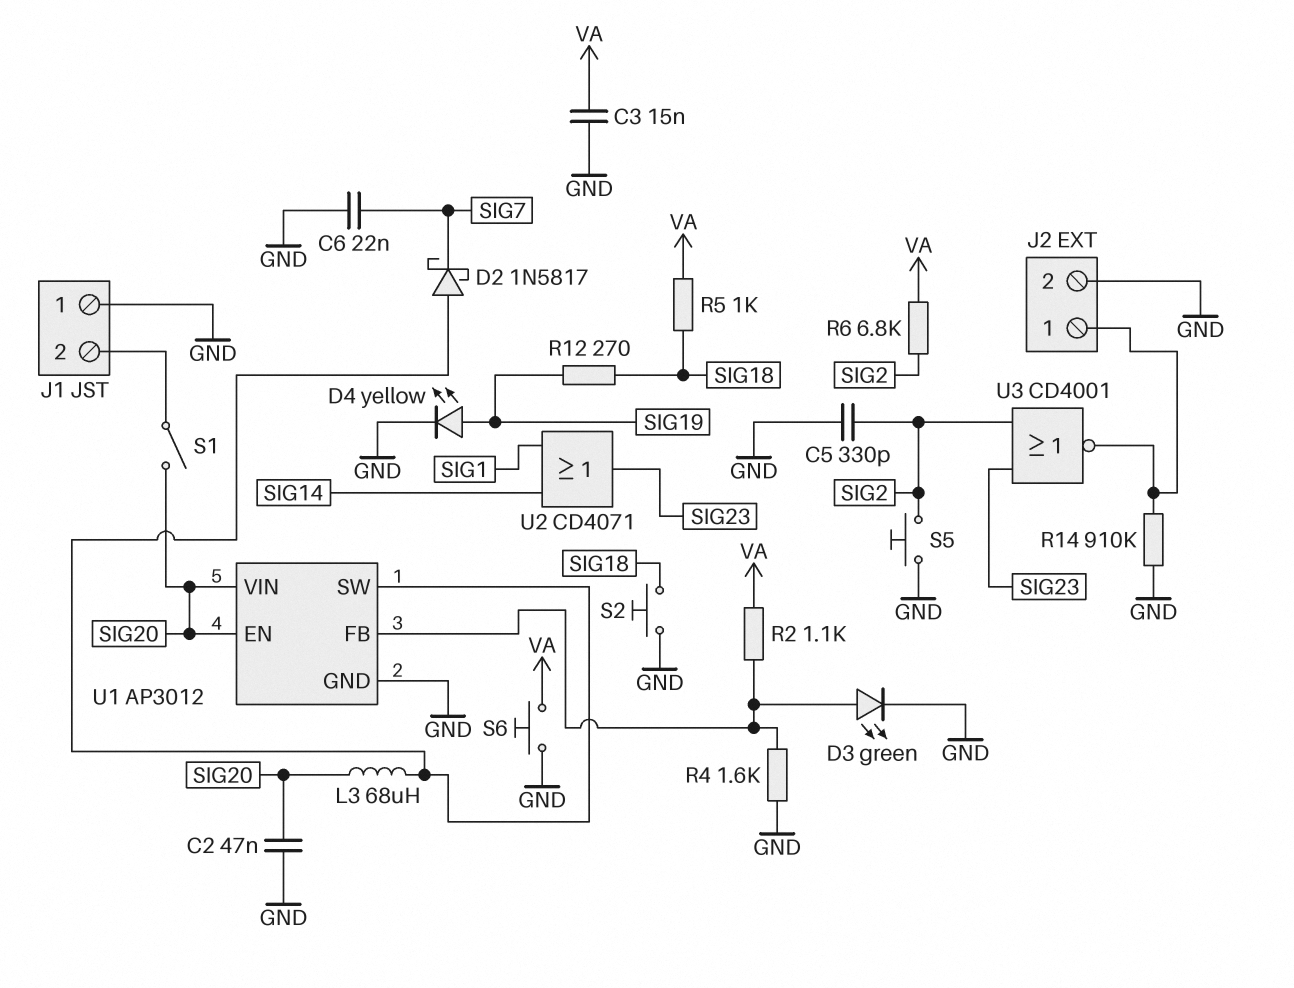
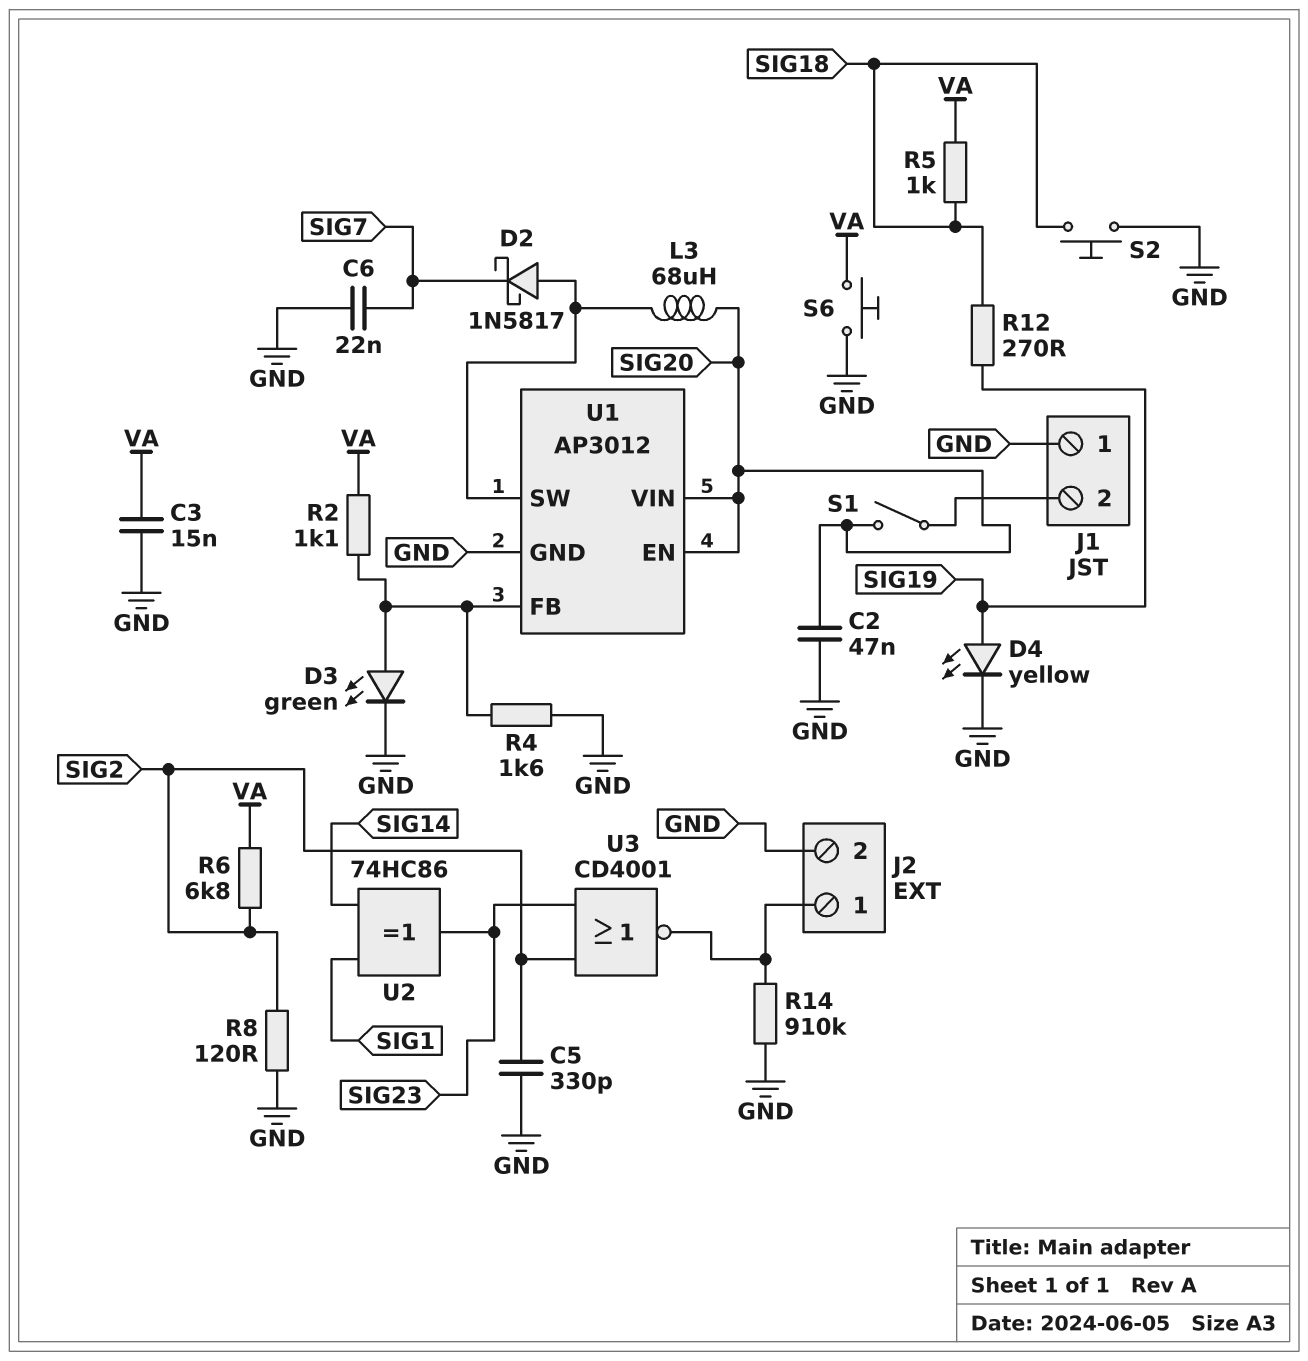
R8: none -> 120 (GND, SIG2)
S5: button (GND, SIG2) -> none
U2: OR CD4071 (in SIG1, in SIG14, out SIG23) -> XOR 74HC86 (in SIG1, in SIG14, out SIG23)

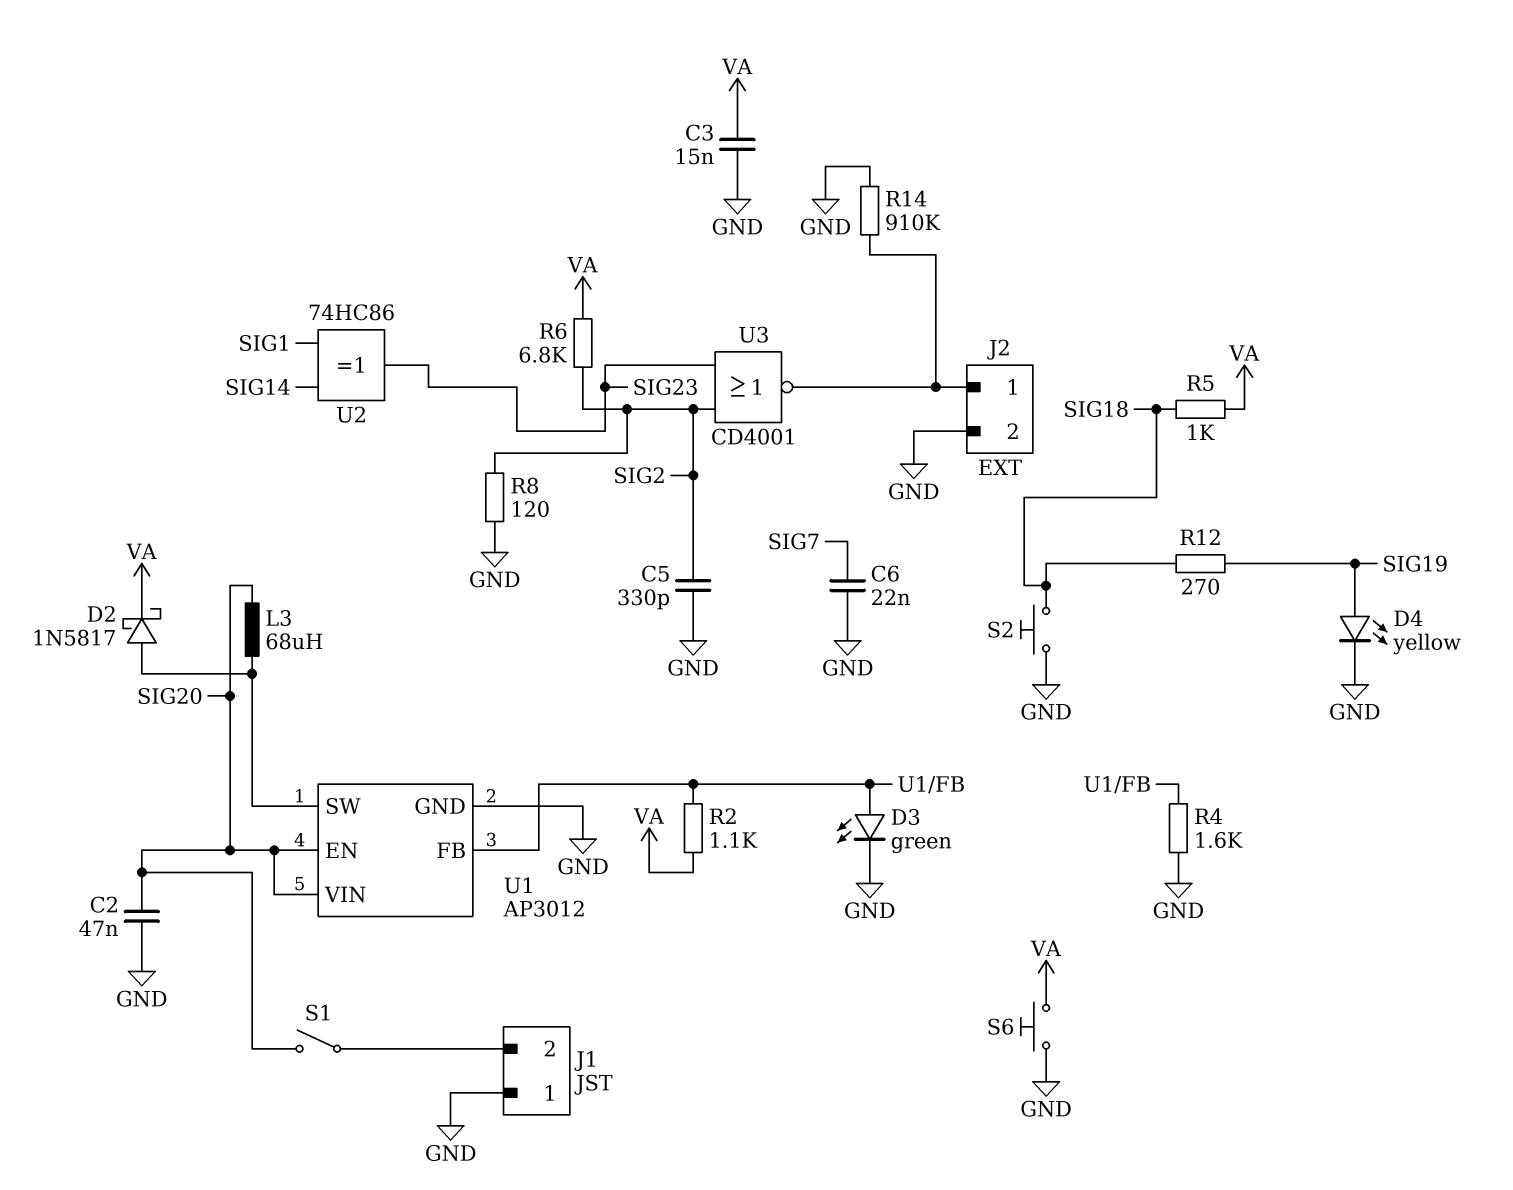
D2: schottky 1N5817 (A U1/SW, K SIG7) -> schottky 1N5817 (A U1/SW, K VA)

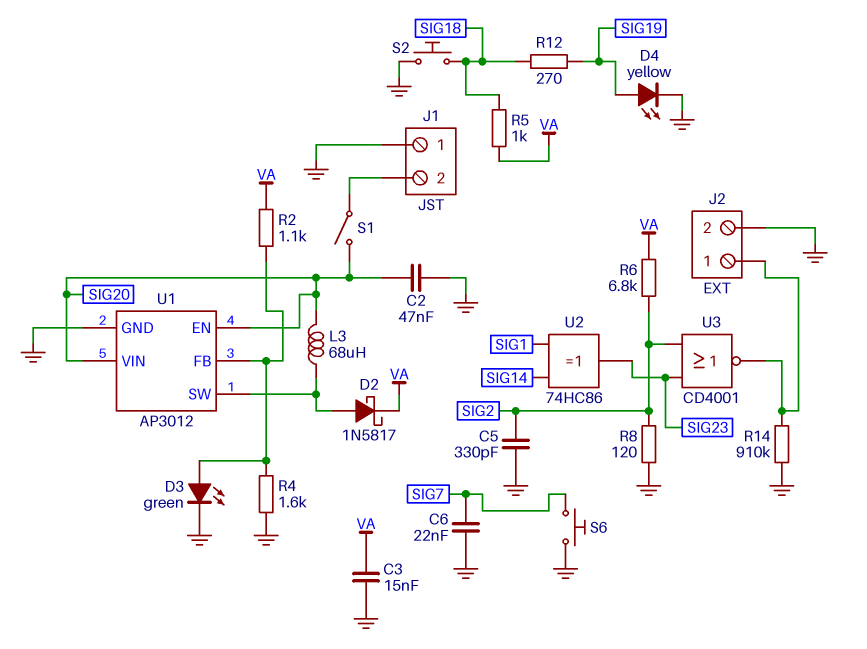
S6: button (GND, VA) -> button (GND, SIG7)

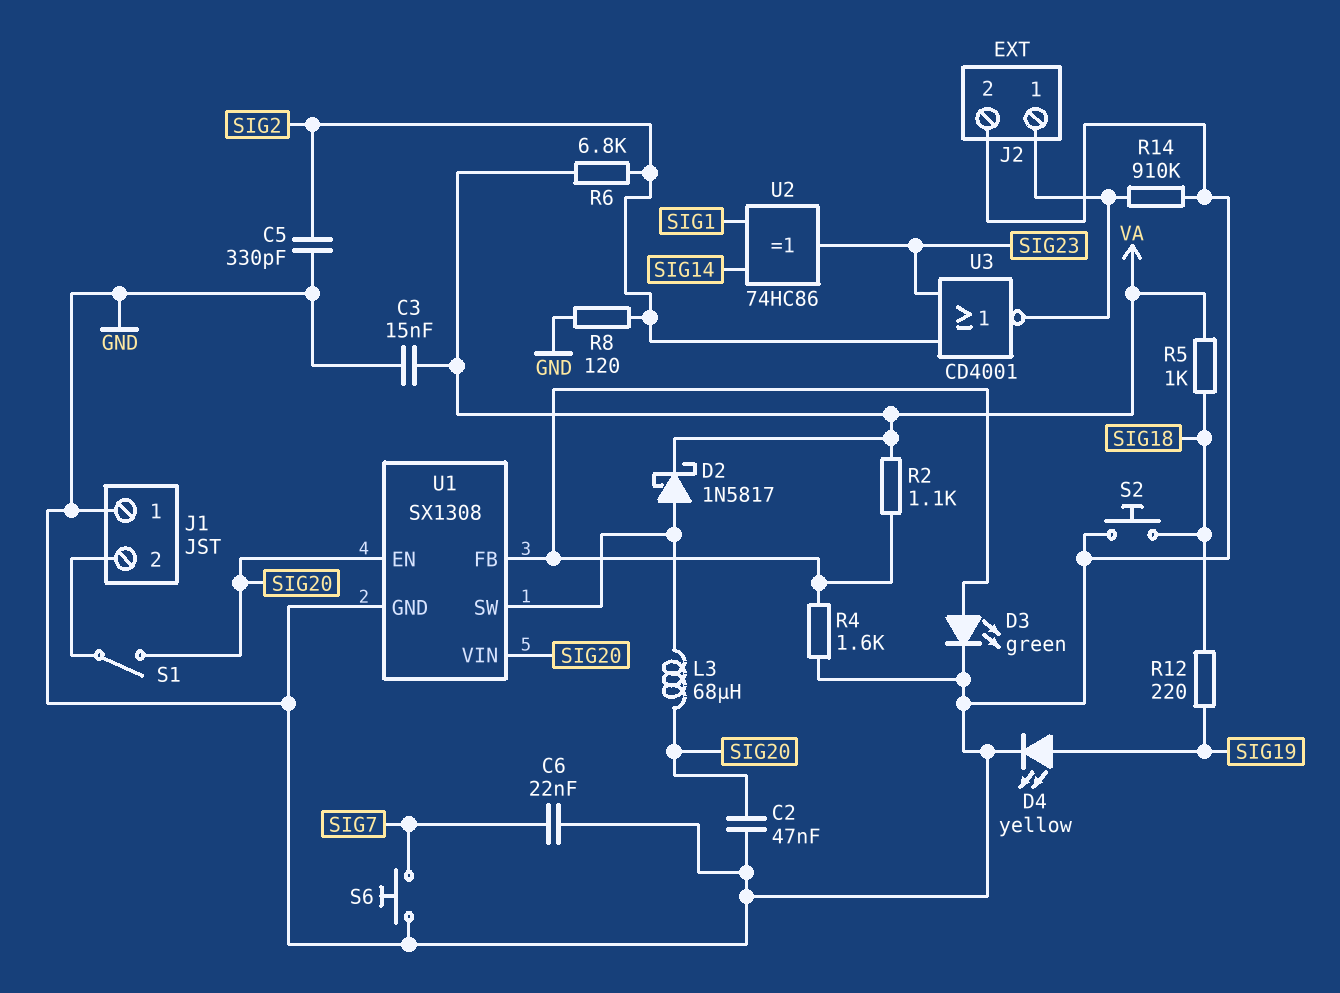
R12: 270 (SIG18, SIG19) -> 220 (SIG18, SIG19)
U1: AP3012 -> SX1308

